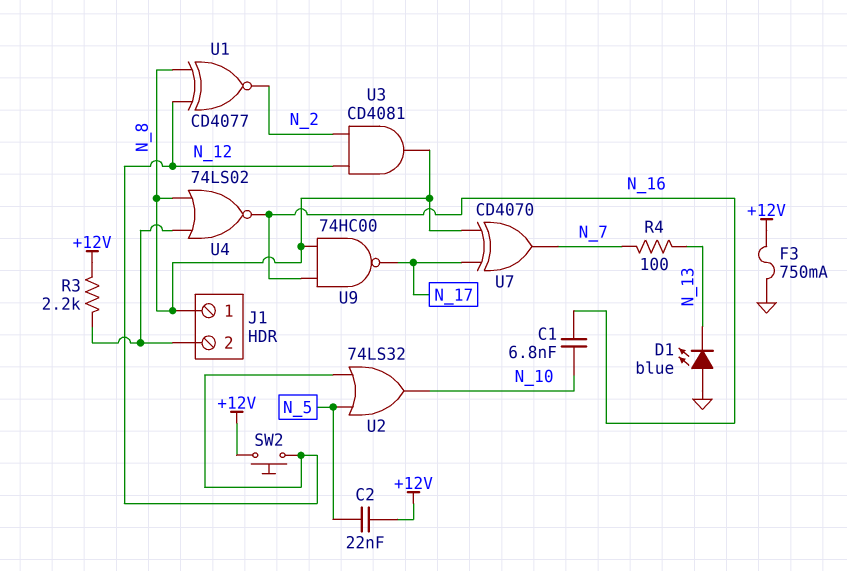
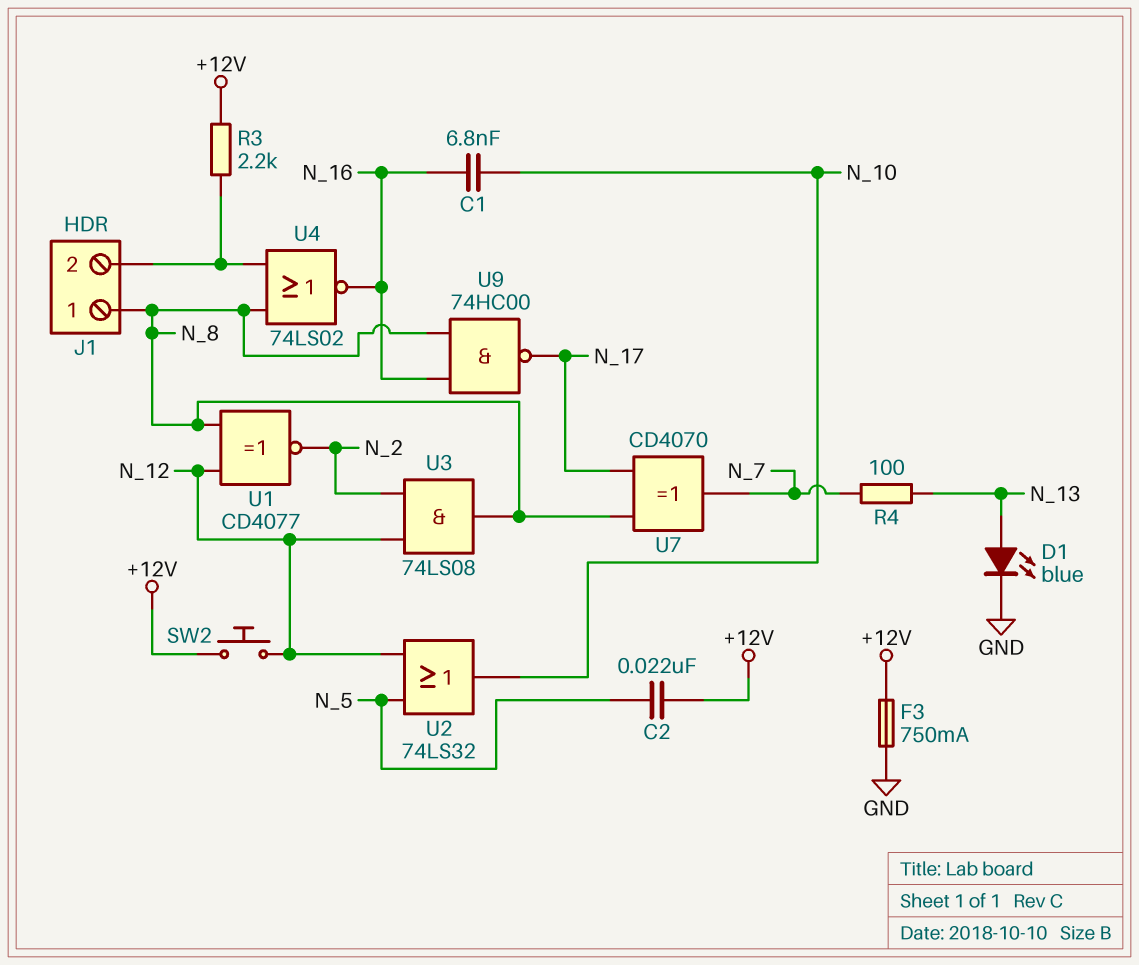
D1: LED blue (A GND, K N_13) -> LED blue (A N_13, K GND)
U3: AND CD4081 (in N_2, in N_12, out N_8) -> AND 74LS08 (in N_2, in N_12, out N_8)

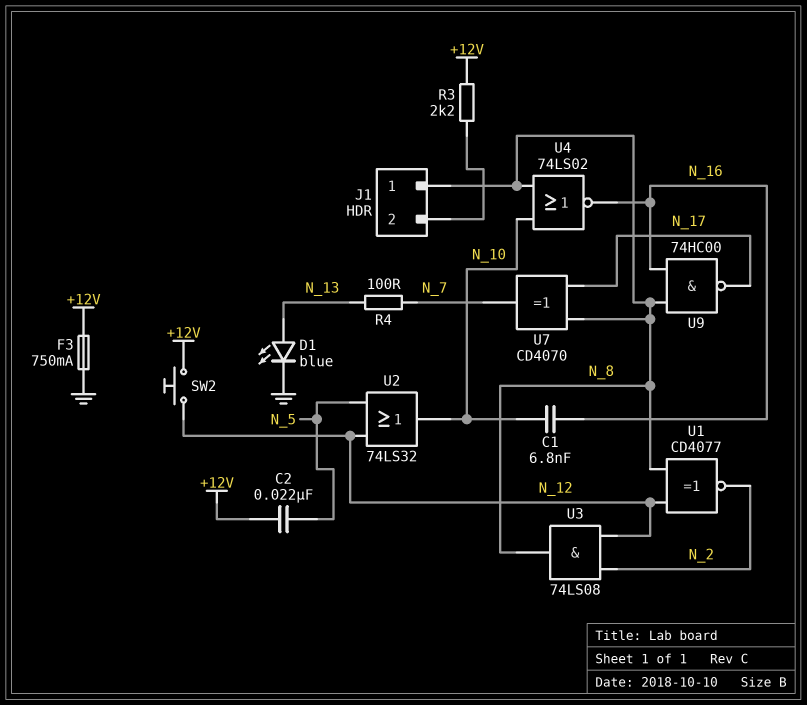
U4: NOR 74LS02 (in J1/2, in N_8, out N_16) -> NOR 74LS02 (in N_8, in N_10, out N_16)

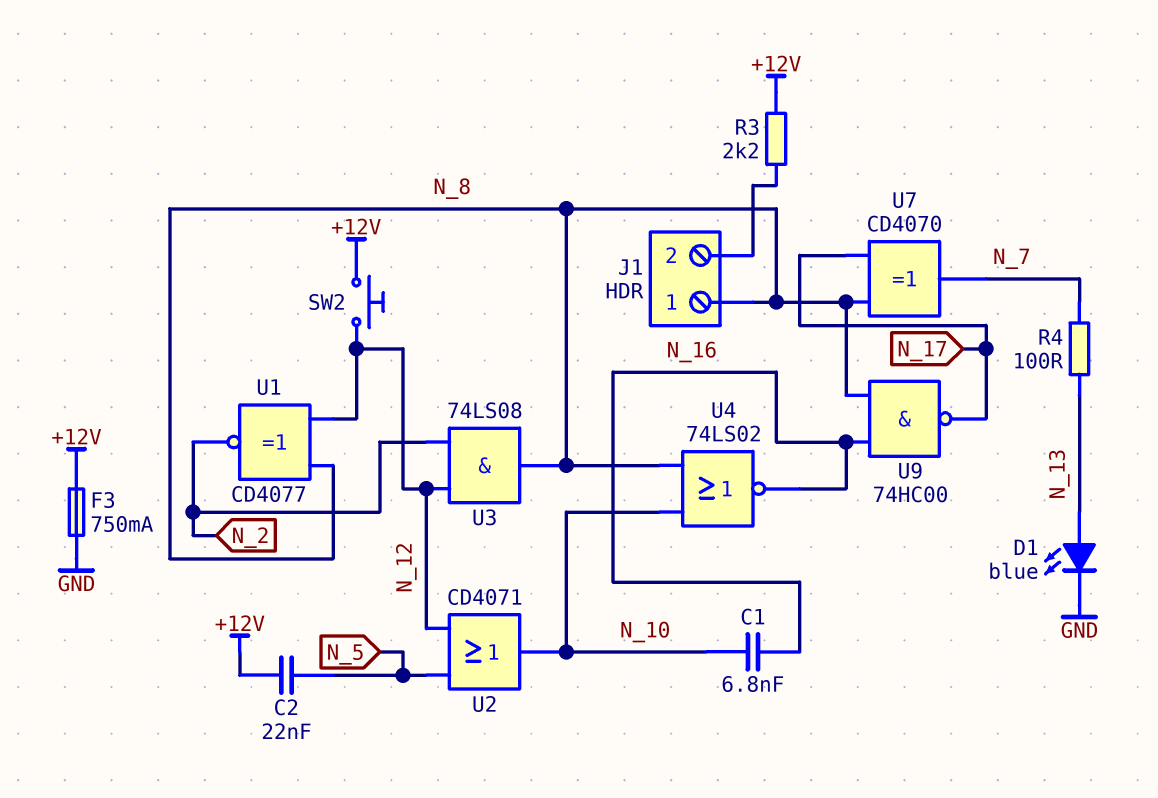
U2: OR 74LS32 (in N_5, in N_12, out N_10) -> OR CD4071 (in N_5, in N_12, out N_10)

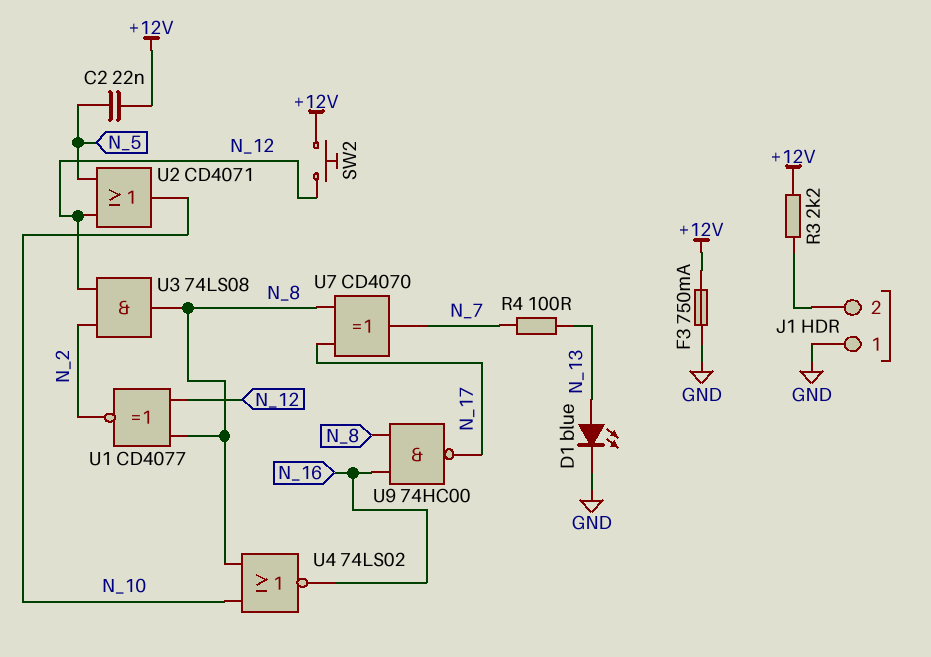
C1: 6.8nF (N_10, N_16) -> none
J1 pin 1: N_8 -> GND

